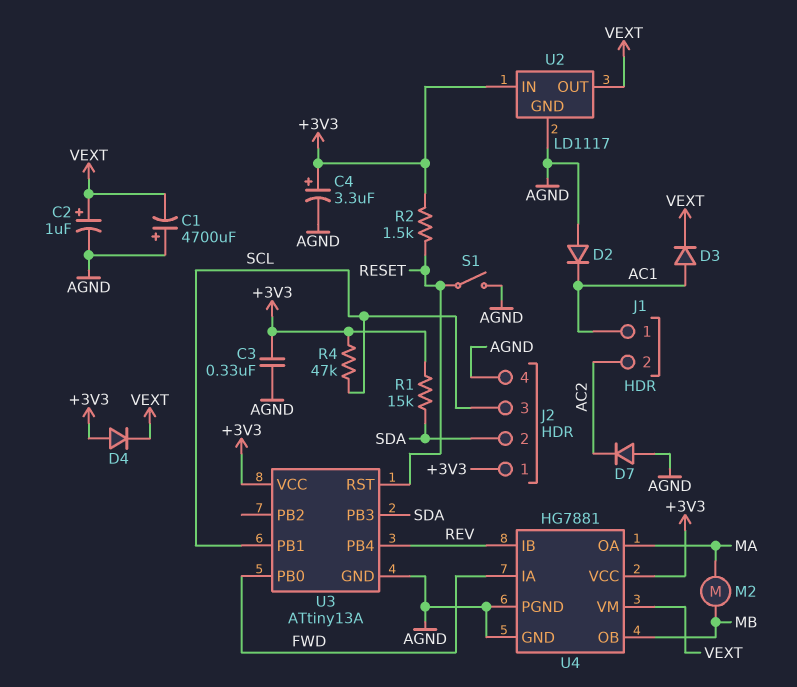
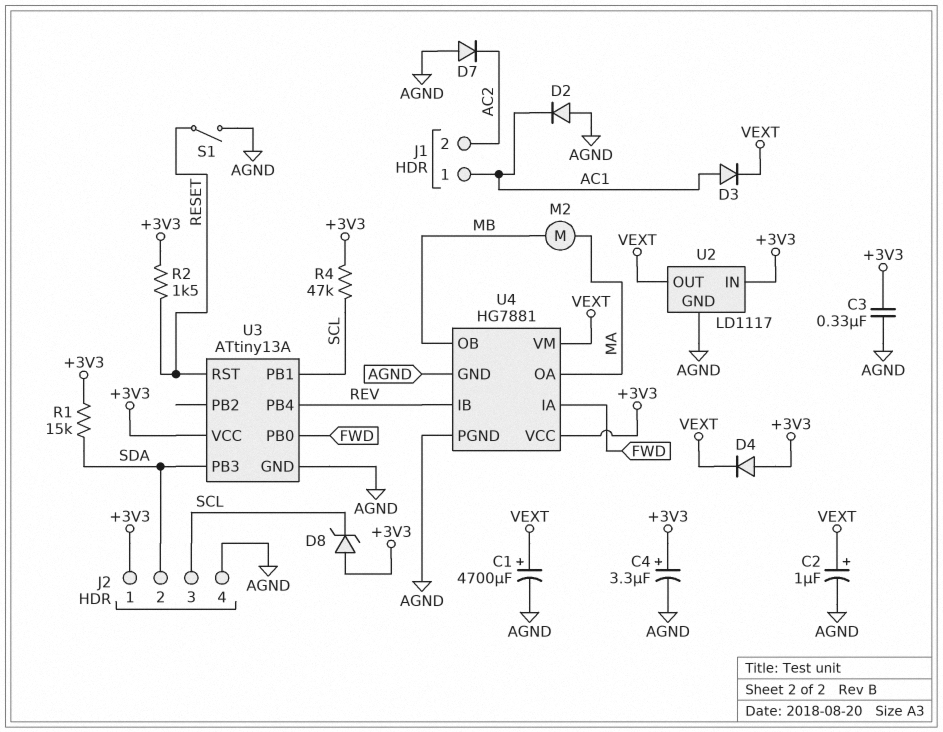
C1: 4700uF (plus AGND, minus VEXT) -> 4700uF (plus VEXT, minus AGND)
D8: none -> zener (A +3V3, K SCL)

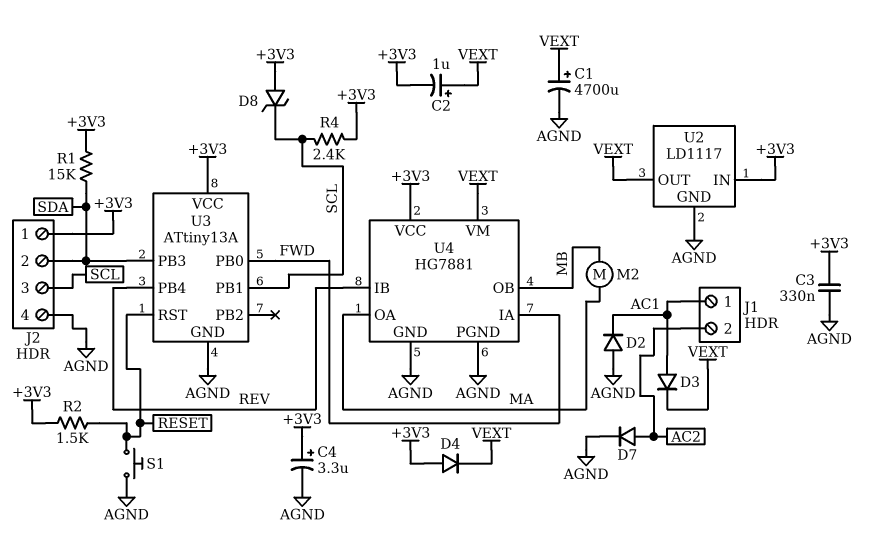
C2: 1uF (plus VEXT, minus AGND) -> 1uF (plus VEXT, minus +3V3)
D7: diode (A AGND, K AC2) -> diode (A AC2, K AGND)
R4: 47k (+3V3, SCL) -> 2.4k (+3V3, SCL)
S1: switch (AGND, RESET) -> button (AGND, RESET)

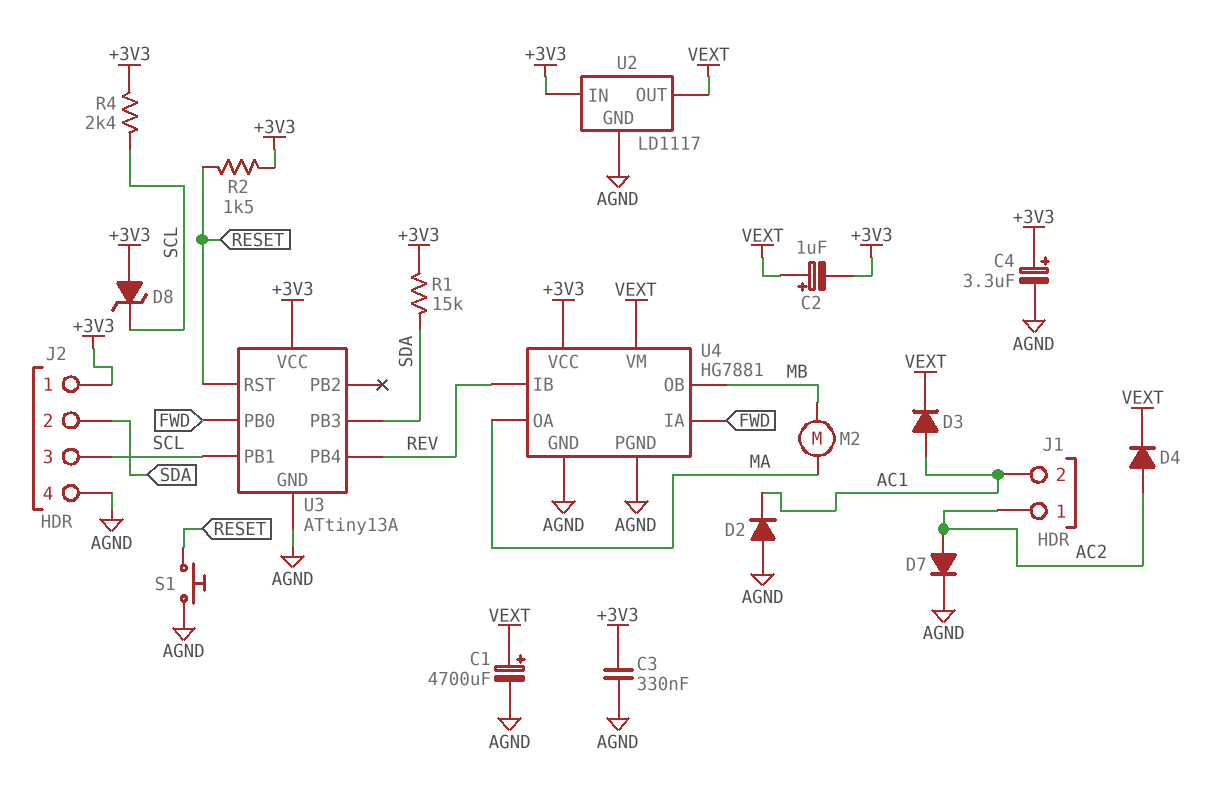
D4: diode (A +3V3, K VEXT) -> diode (A AC2, K VEXT)
J1 pin 1: AC1 -> AC2
J1 pin 2: AC2 -> AC1

